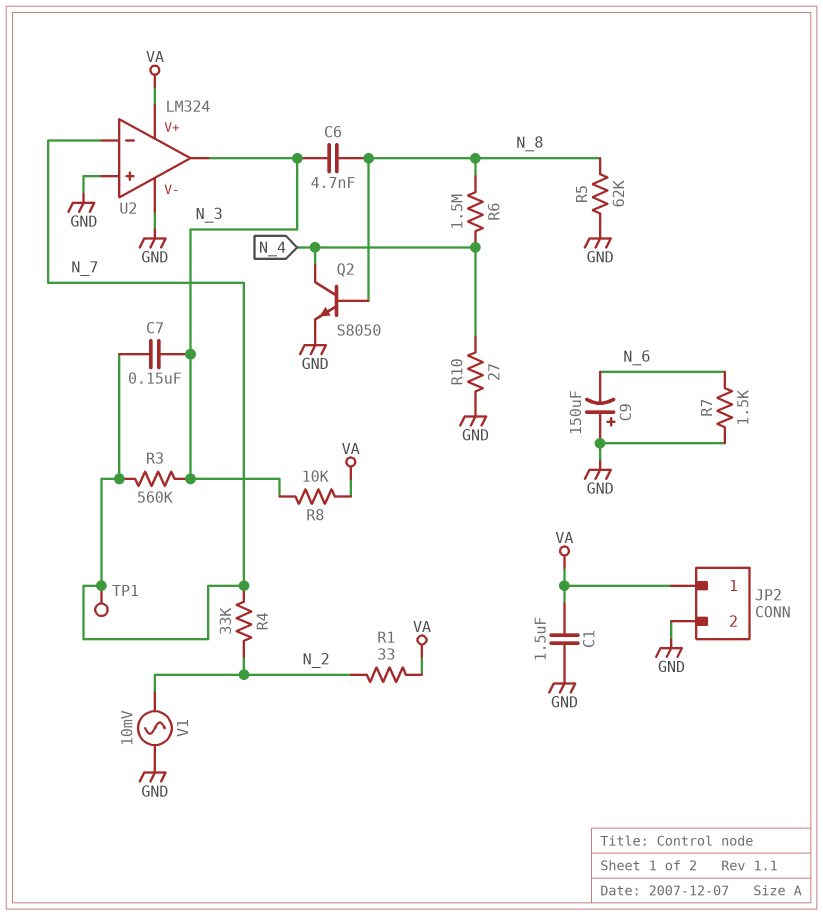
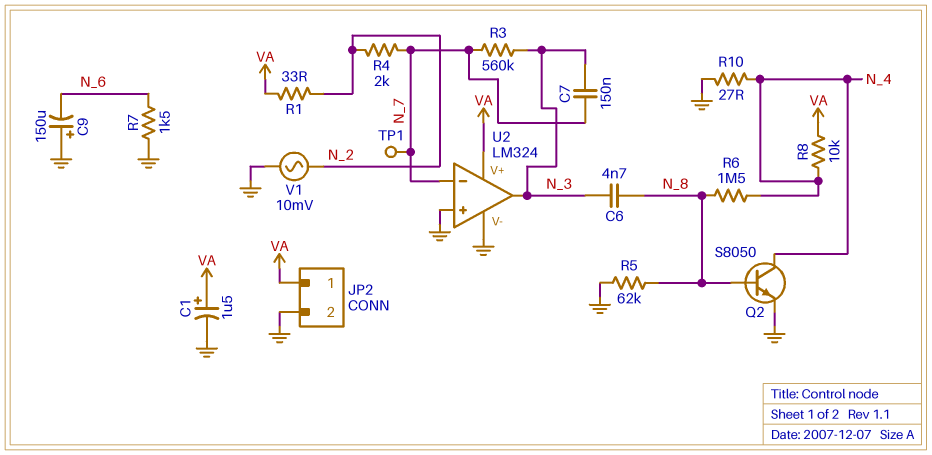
C1: 1.5uF (GND, VA) -> 1.5uF (plus VA, minus GND)
R4: 33k (N_2, N_7) -> 2k (N_2, N_7)
R8: 10k (N_3, VA) -> 10k (N_4, VA)

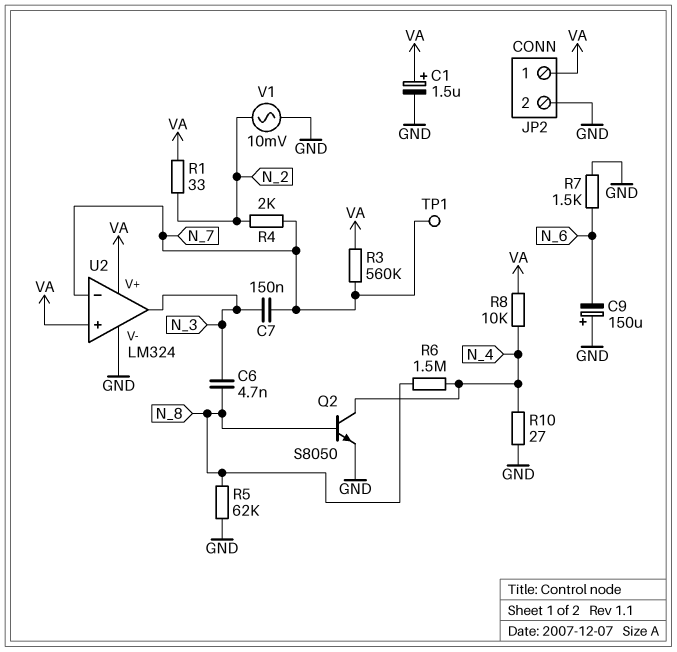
R3: 560k (N_3, N_7) -> 560k (N_7, VA)
U2 pin in+: GND -> VA

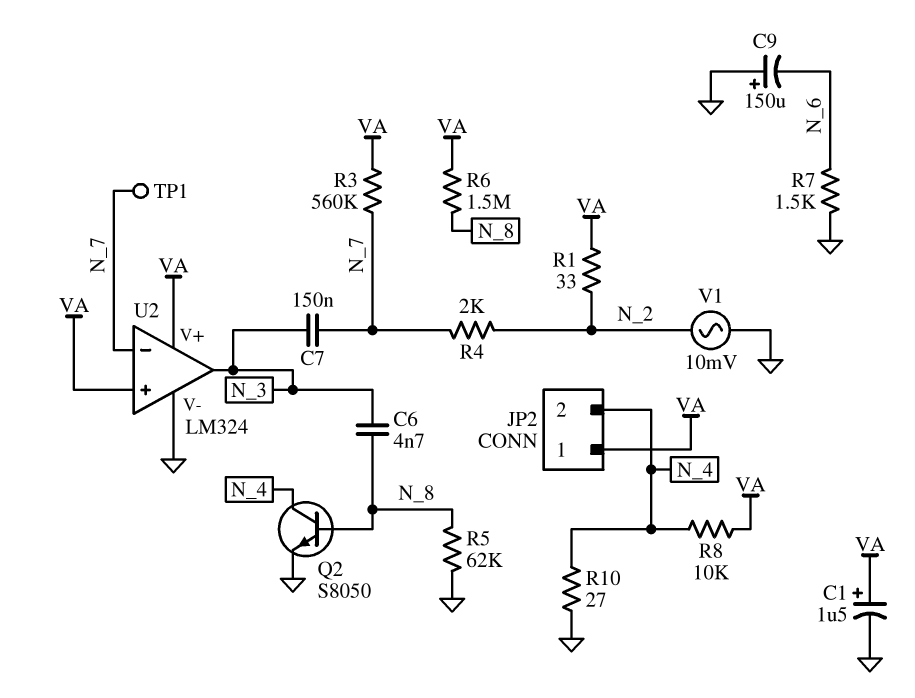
JP2 pin 2: GND -> N_4
R6: 1.5M (N_4, N_8) -> 1.5M (N_8, VA)

